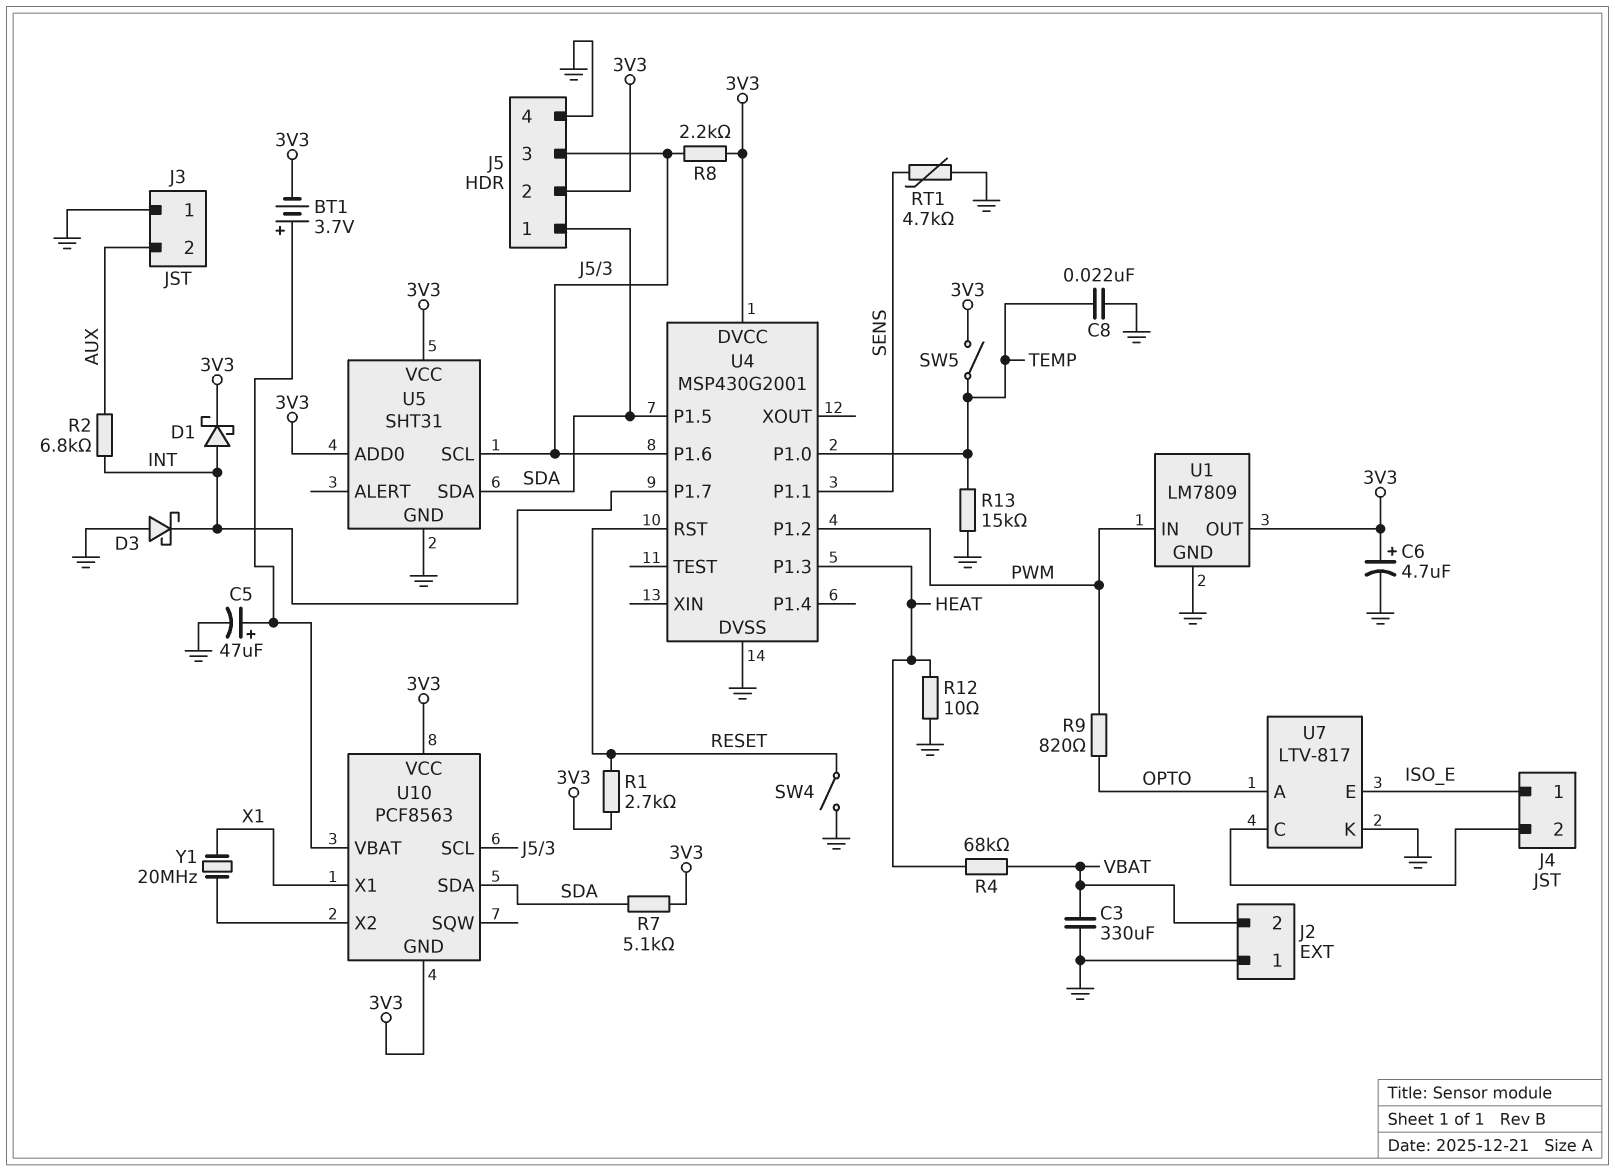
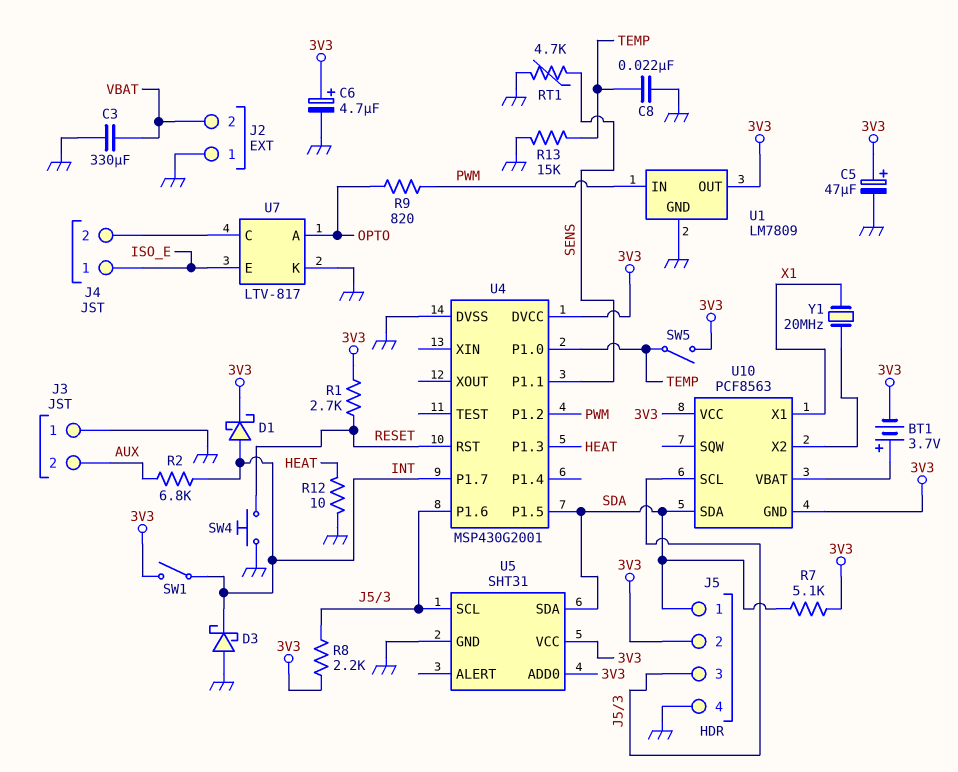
C5: 47uF (plus U10/VBAT, minus GND) -> 47uF (plus 3V3, minus GND)
R4: 68k (HEAT, VBAT) -> none
SW1: none -> switch (3V3, INT)
SW4: switch (GND, RESET) -> button (GND, RESET)

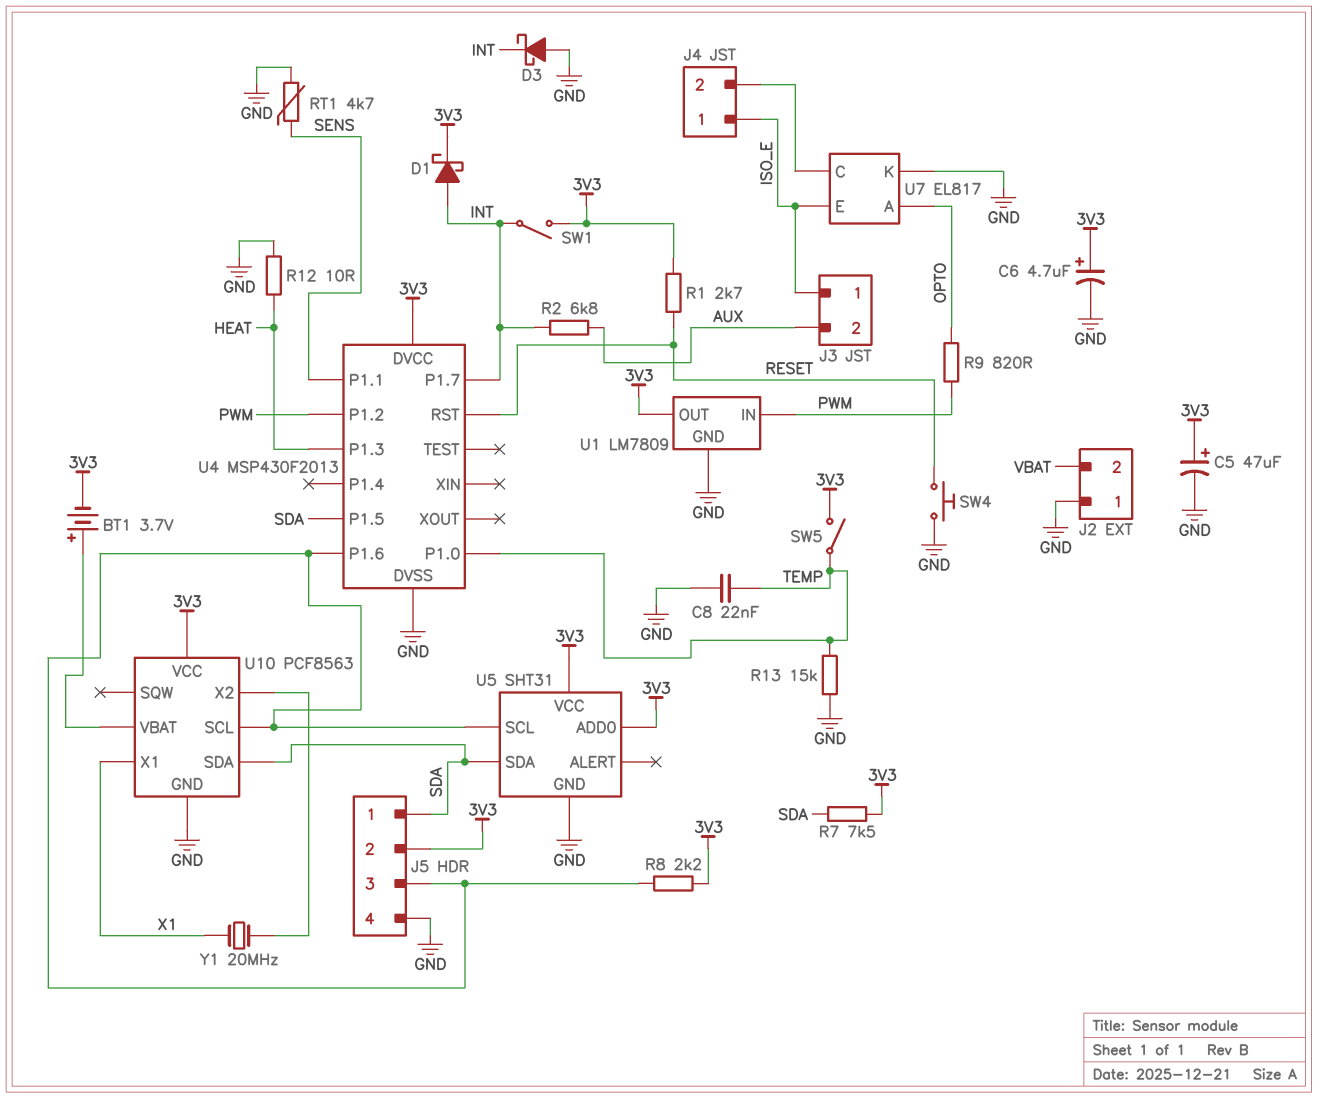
C3: 330uF (GND, VBAT) -> none
J3 pin 1: GND -> ISO_E
R7: 5.1k (3V3, SDA) -> 7.5k (3V3, SDA)
U4: MSP430G2001 -> MSP430F2013
U7: LTV-817 -> EL817
U10 pin GND: 3V3 -> GND

